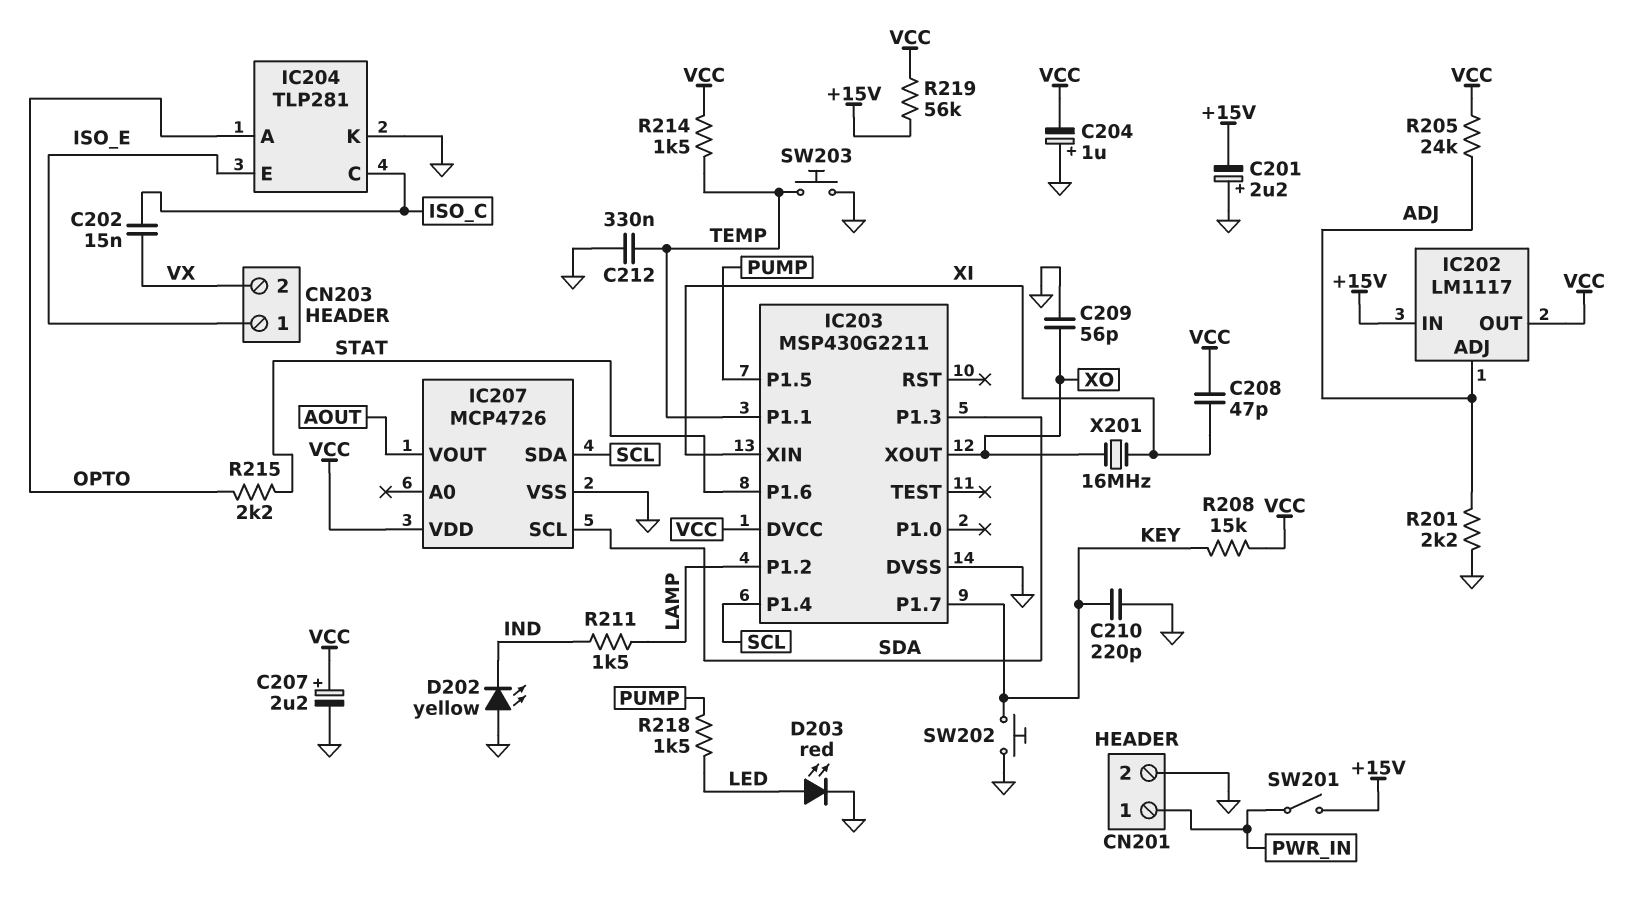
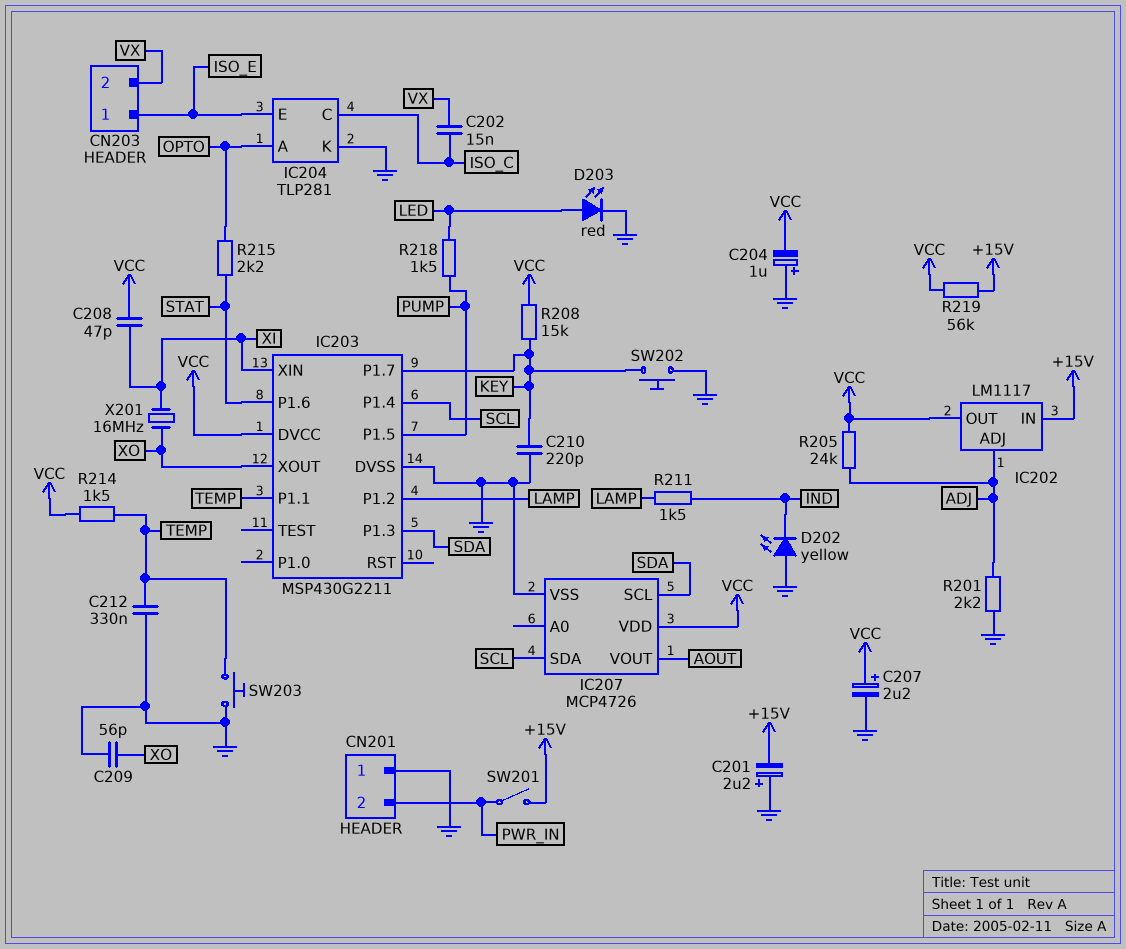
CN201 pin 1: PWR_IN -> GND
CN201 pin 2: GND -> PWR_IN

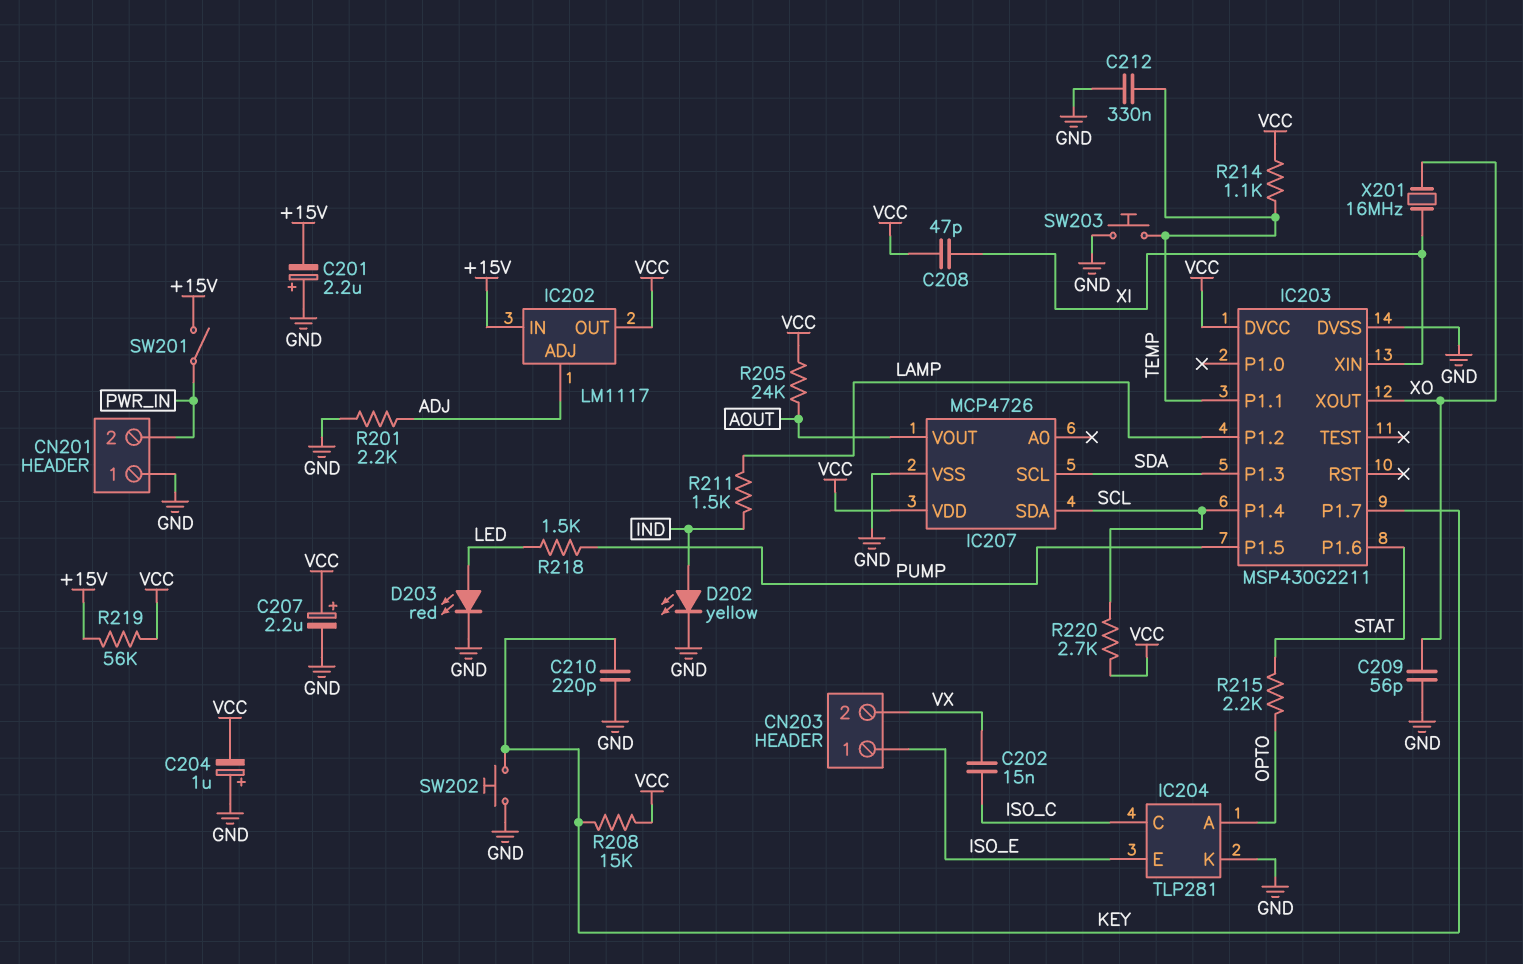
D202: LED yellow (A GND, K IND) -> LED yellow (A IND, K GND)
R205: 24k (ADJ, VCC) -> 24k (AOUT, VCC)
R214: 1.5k (TEMP, VCC) -> 1.1k (TEMP, VCC)
R220: none -> 2.7k (SCL, VCC)

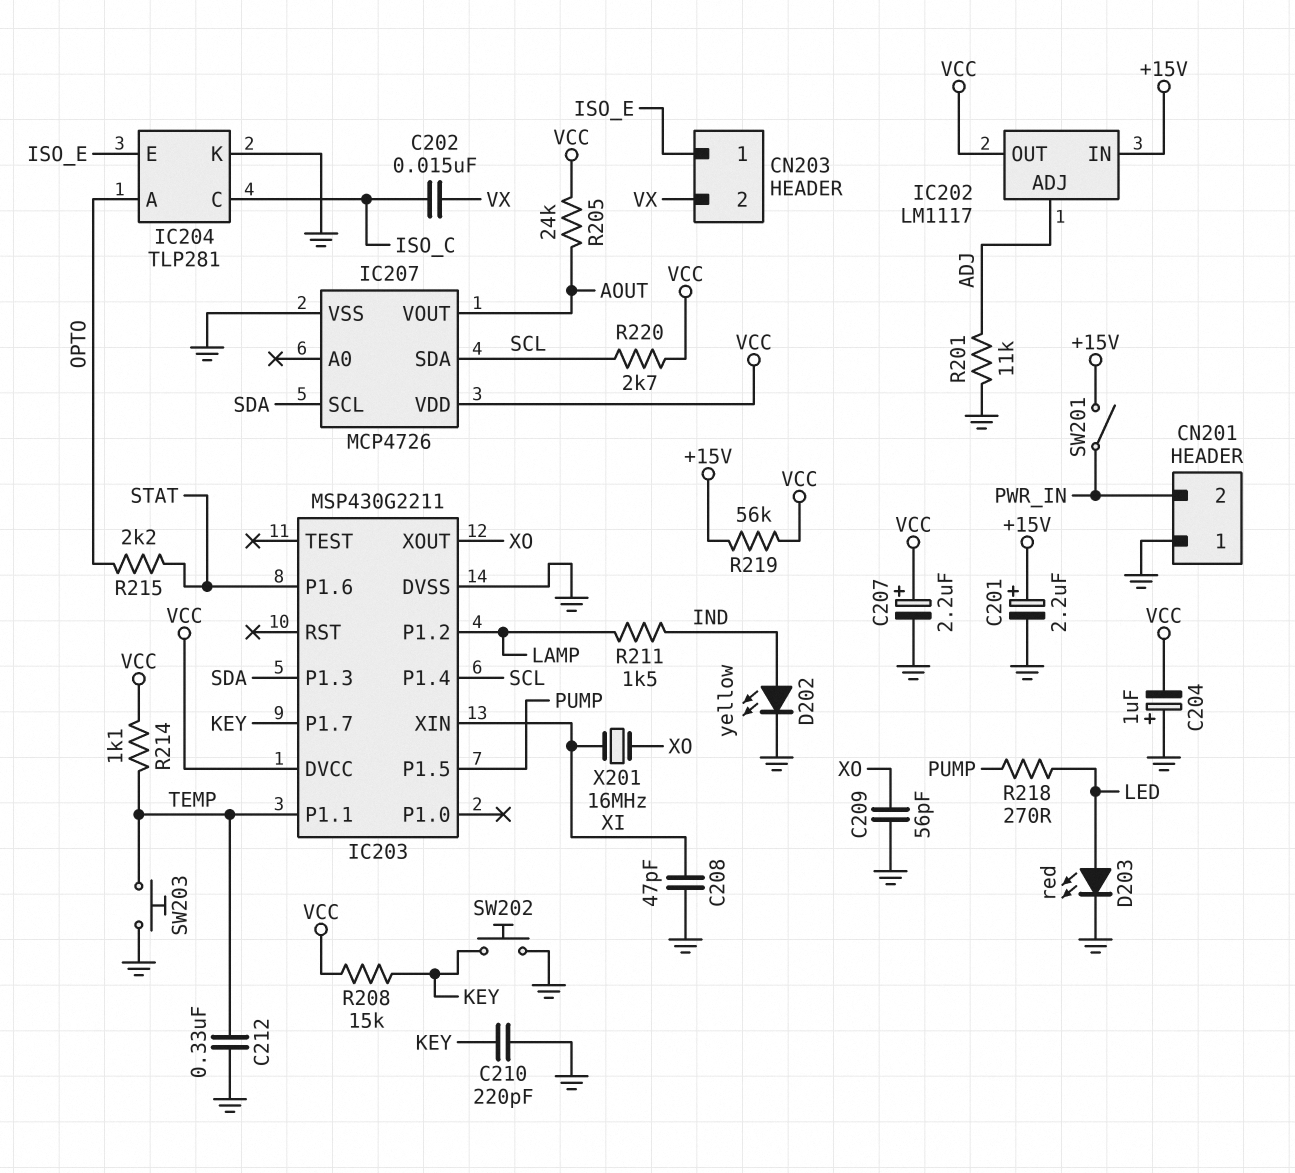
C201: 2.2uF (plus GND, minus +15V) -> 2.2uF (plus +15V, minus GND)
C208: 47pF (VCC, XI) -> 47pF (GND, XI)
R201: 2.2k (ADJ, GND) -> 11k (ADJ, GND)
R218: 1.5k (LED, PUMP) -> 270 (LED, PUMP)

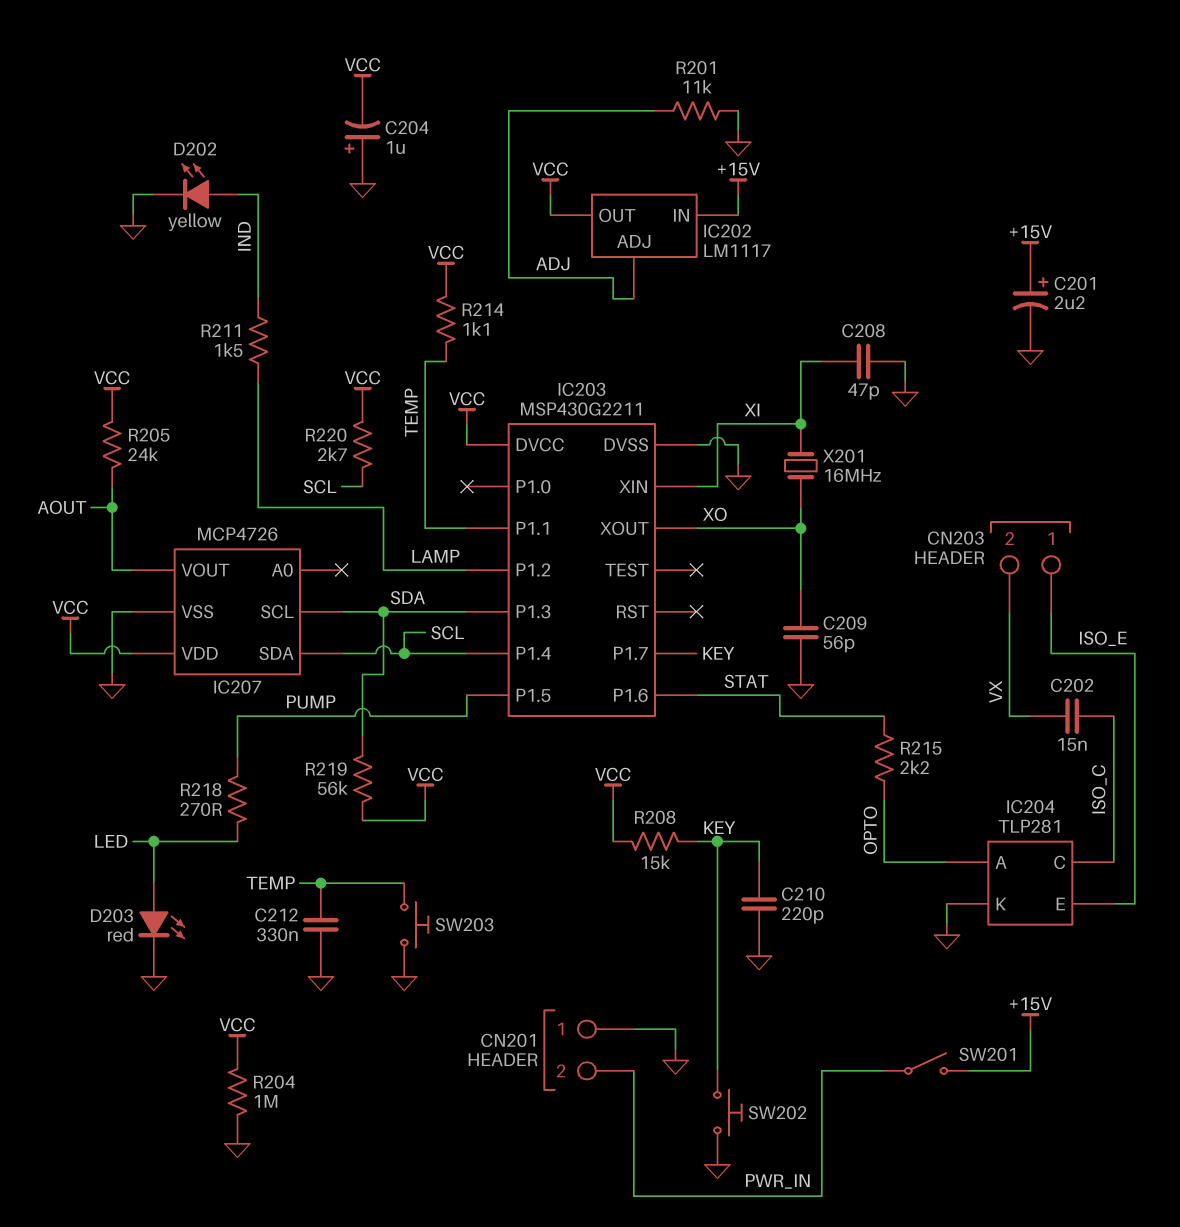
C207: 2.2uF (plus VCC, minus GND) -> none
R204: none -> 1M (GND, VCC)
R219: 56k (+15V, VCC) -> 56k (SDA, VCC)

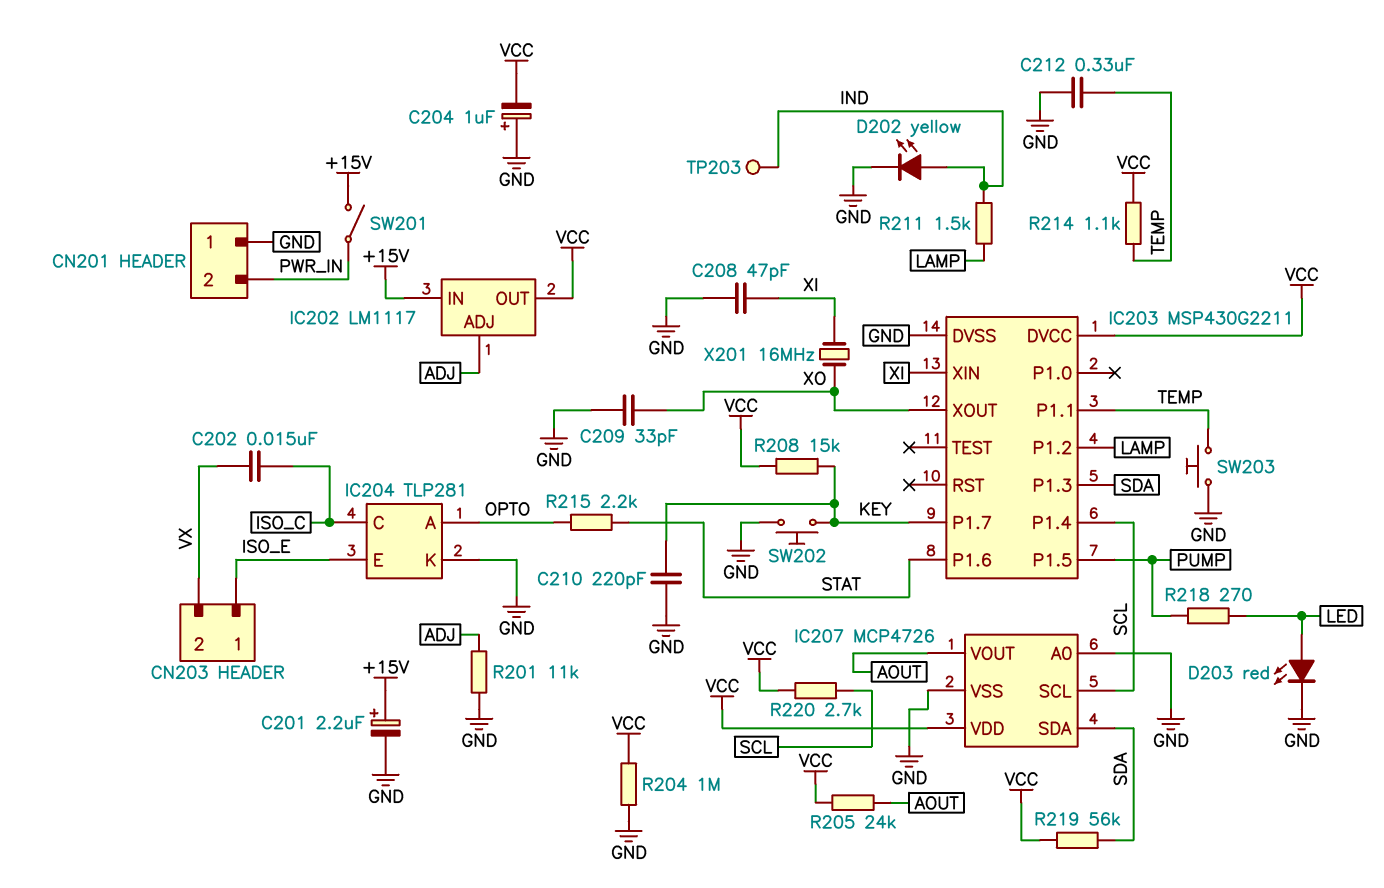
C209: 56pF (GND, XO) -> 33pF (GND, XO)
IC207 pin A0: none -> GND
IC207 pin SCL: SDA -> SCL
IC207 pin SDA: SCL -> SDA
TP203: none -> test point (IND)

